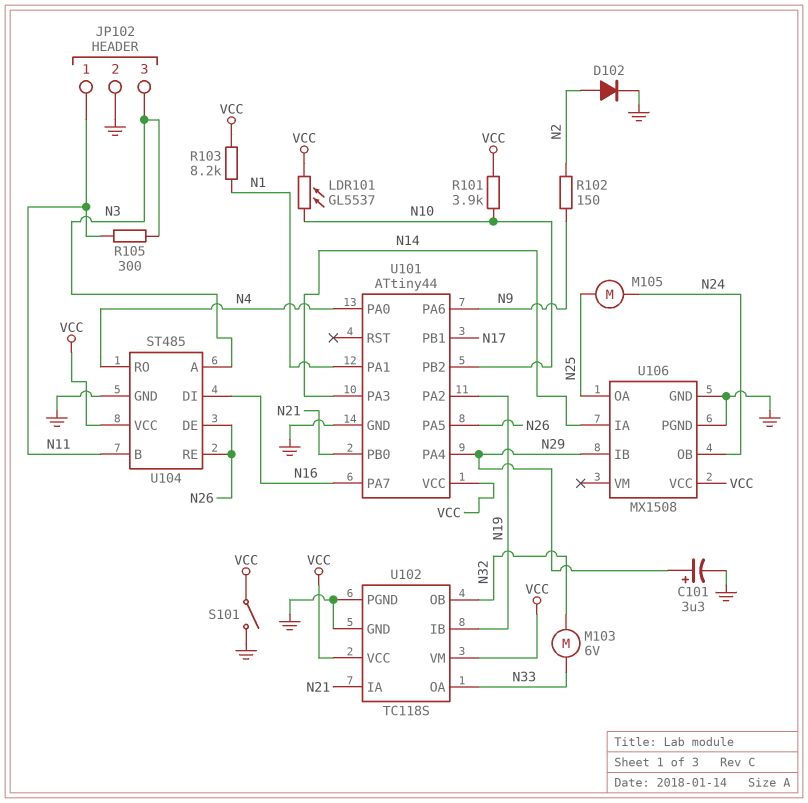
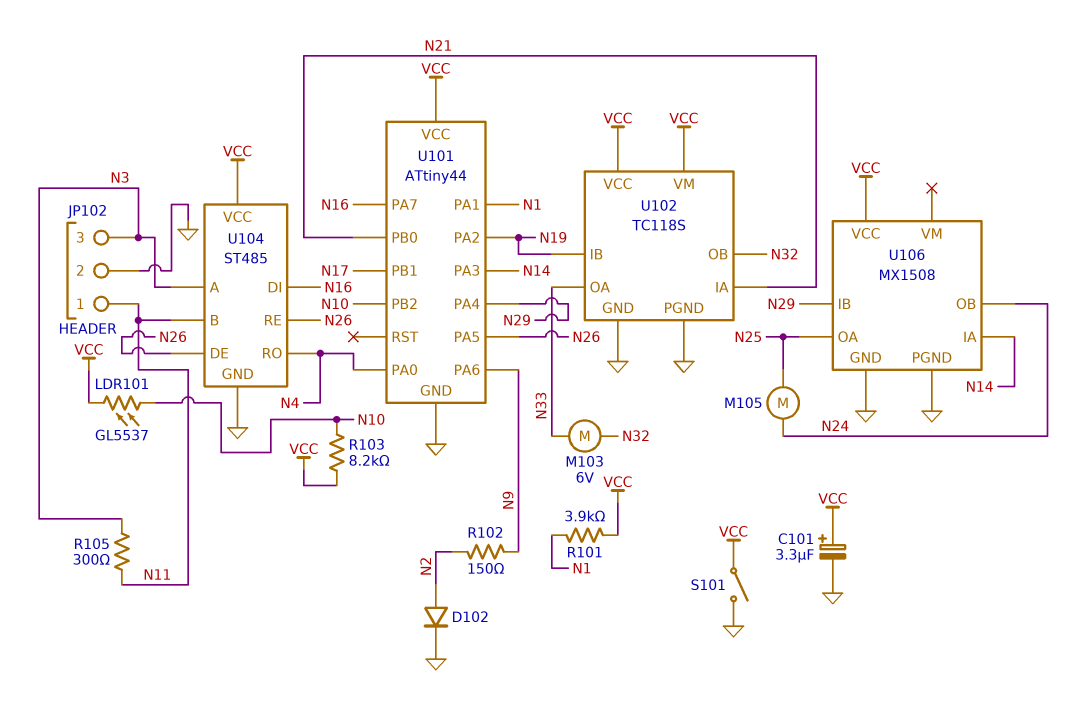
C101: 3.3uF (plus N29, minus GND) -> 3.3uF (plus VCC, minus GND)
R101: 3.9k (N10, VCC) -> 3.9k (N1, VCC)
R103: 8.2k (N1, VCC) -> 8.2k (N10, VCC)

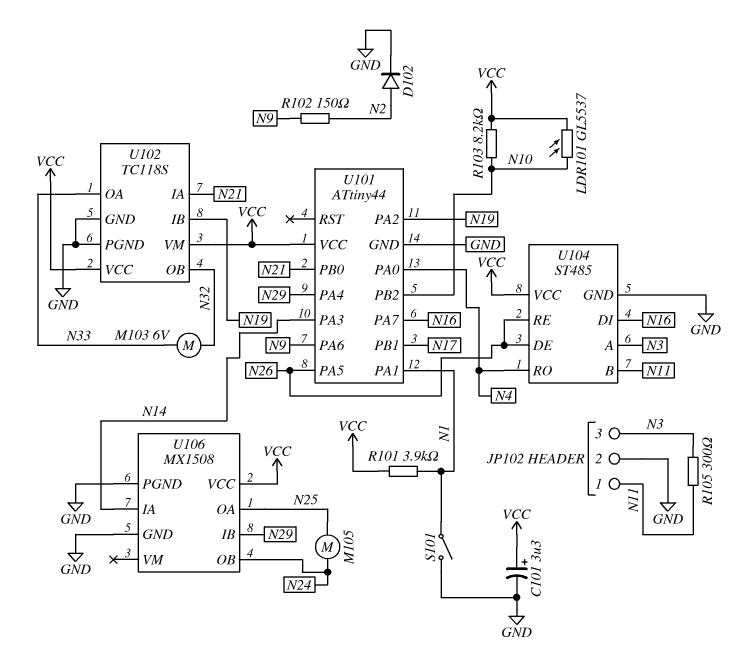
S101: switch (GND, VCC) -> switch (GND, N1)

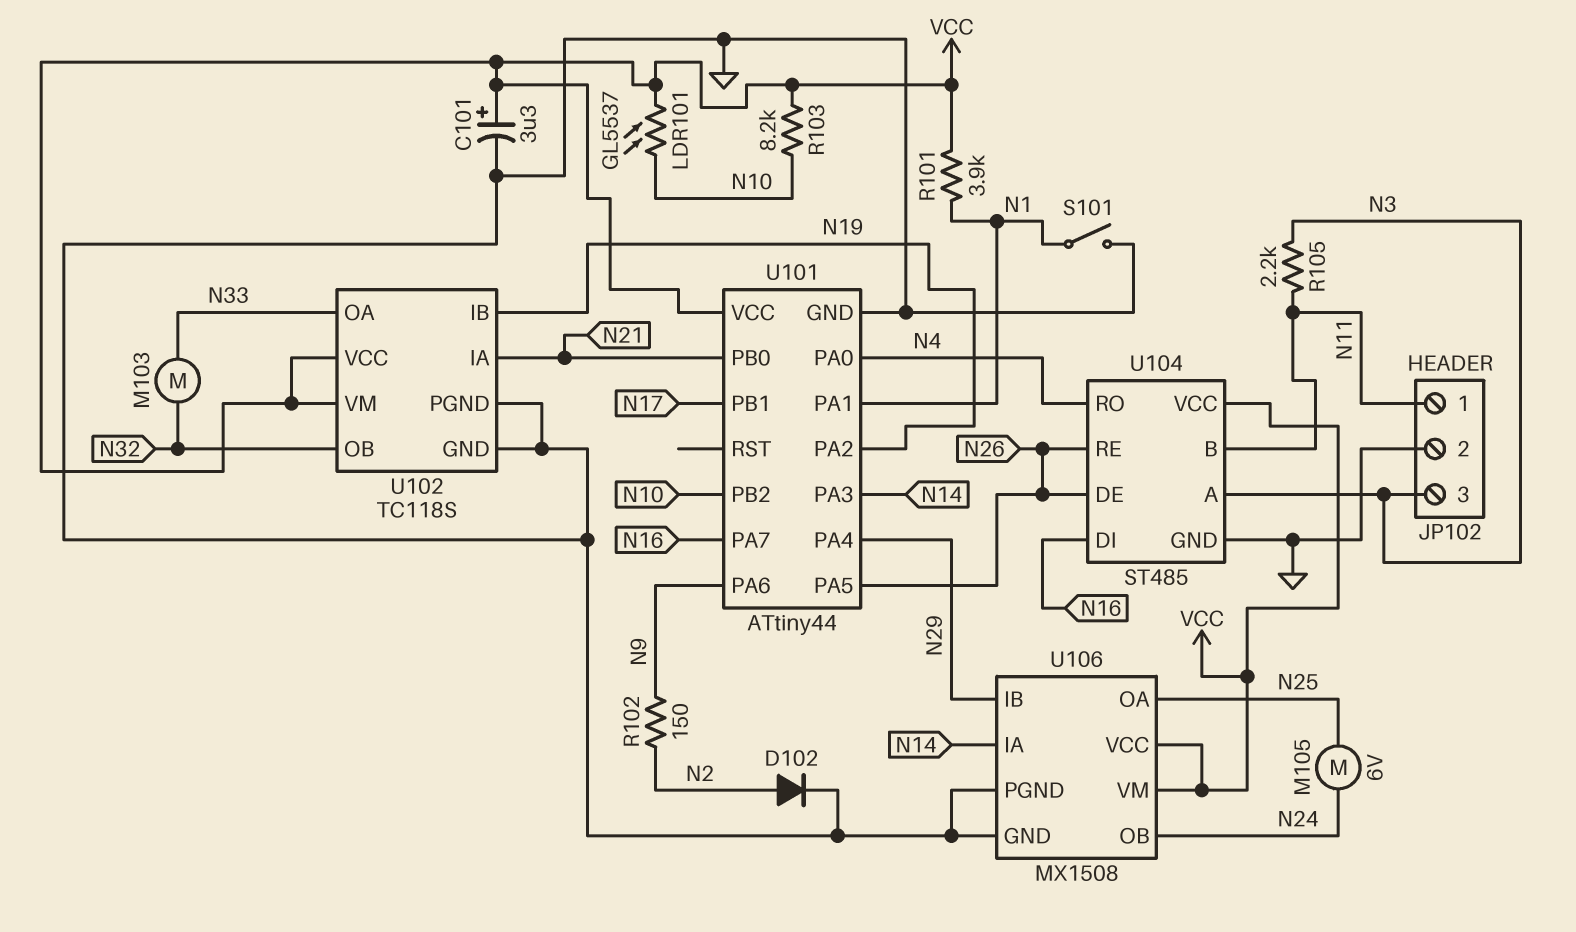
M103: motor 6V (N32, N33) -> motor (N32, N33)
M105: motor (N24, N25) -> motor 6V (N24, N25)
R105: 300 (N3, N11) -> 2.2k (N3, N11)
U106 pin VM: none -> VCC

